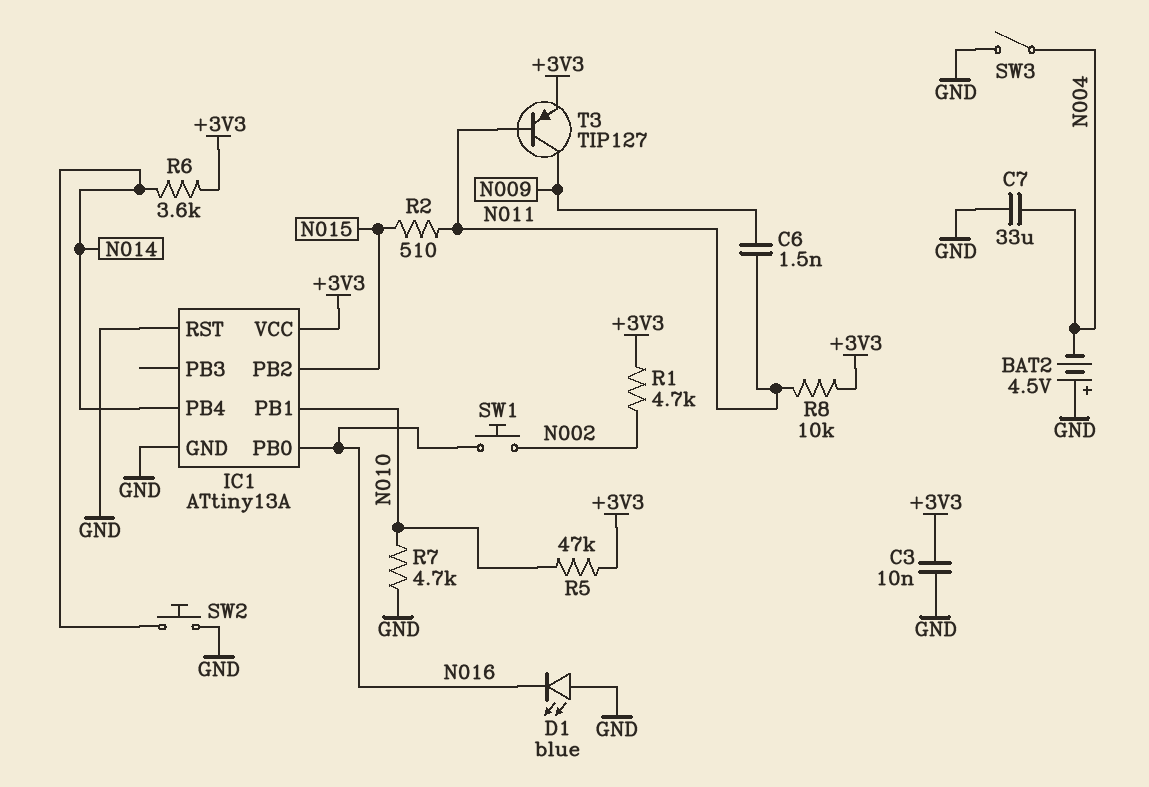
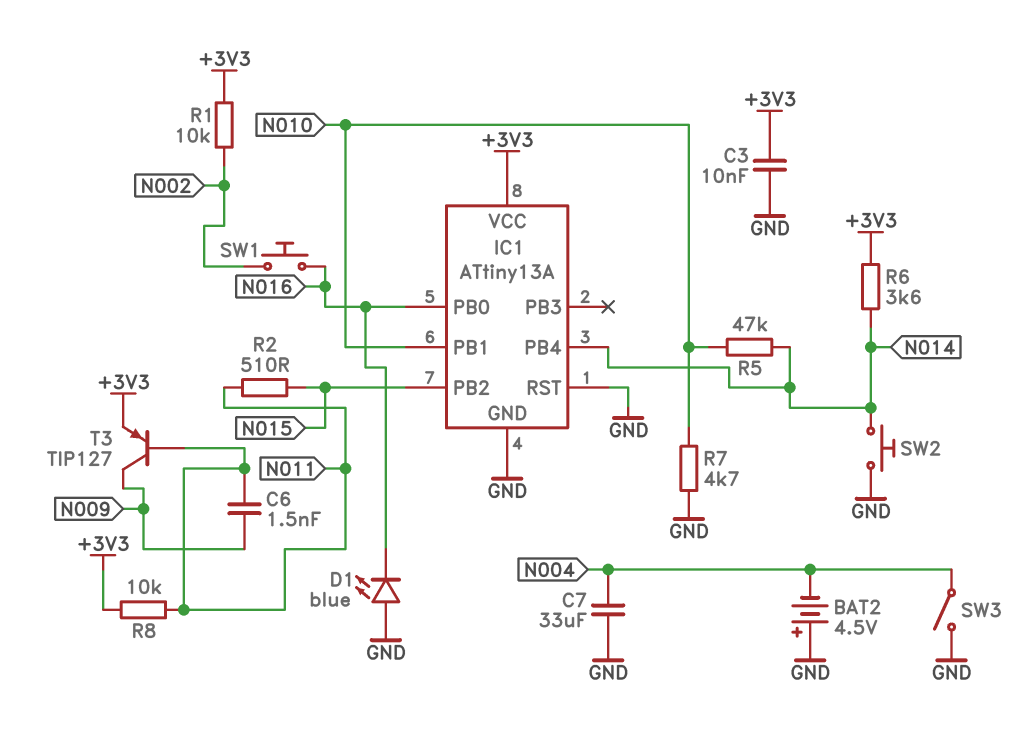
R1: 4.7k (+3V3, N002) -> 10k (+3V3, N002)
R5: 47k (+3V3, N010) -> 47k (N010, N014)

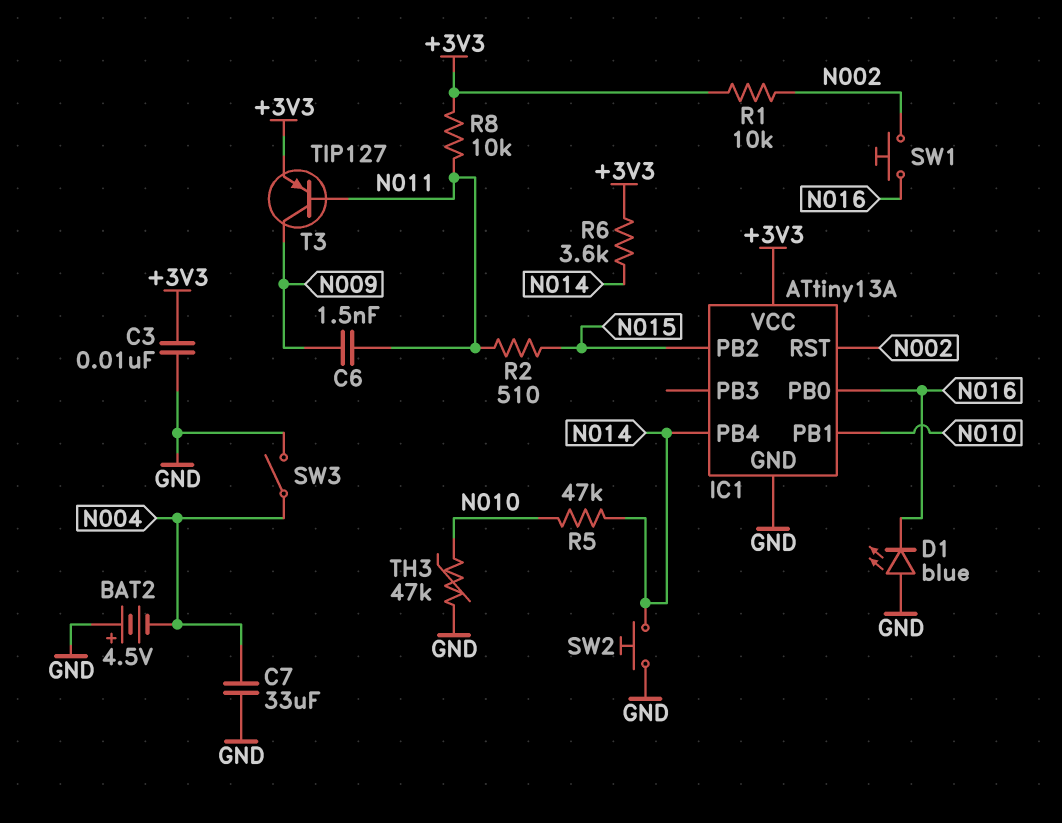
IC1 pin RST: GND -> N002
R7: 4.7k (GND, N010) -> none
TH3: none -> 47k (GND, N010)

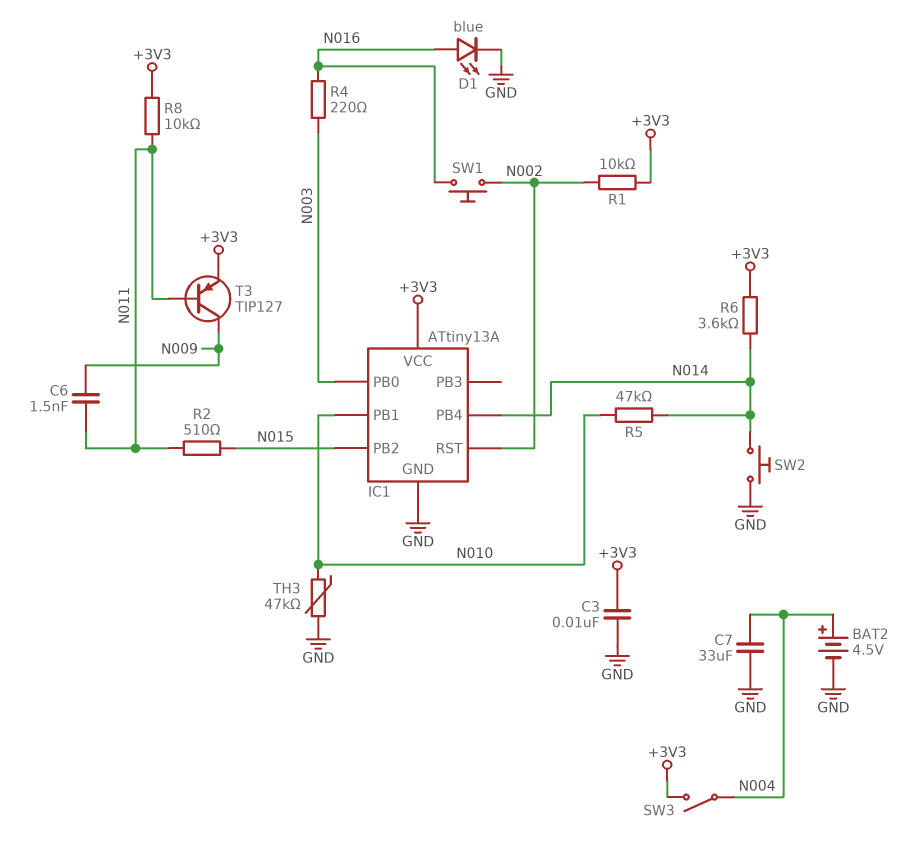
BAT2: 4.5V (plus GND, minus N004) -> 4.5V (plus N004, minus GND)
D1: LED blue (A GND, K N016) -> LED blue (A N016, K GND)
IC1 pin PB0: N016 -> N003
R4: none -> 220 (N003, N016)
SW3: switch (GND, N004) -> switch (+3V3, N004)

